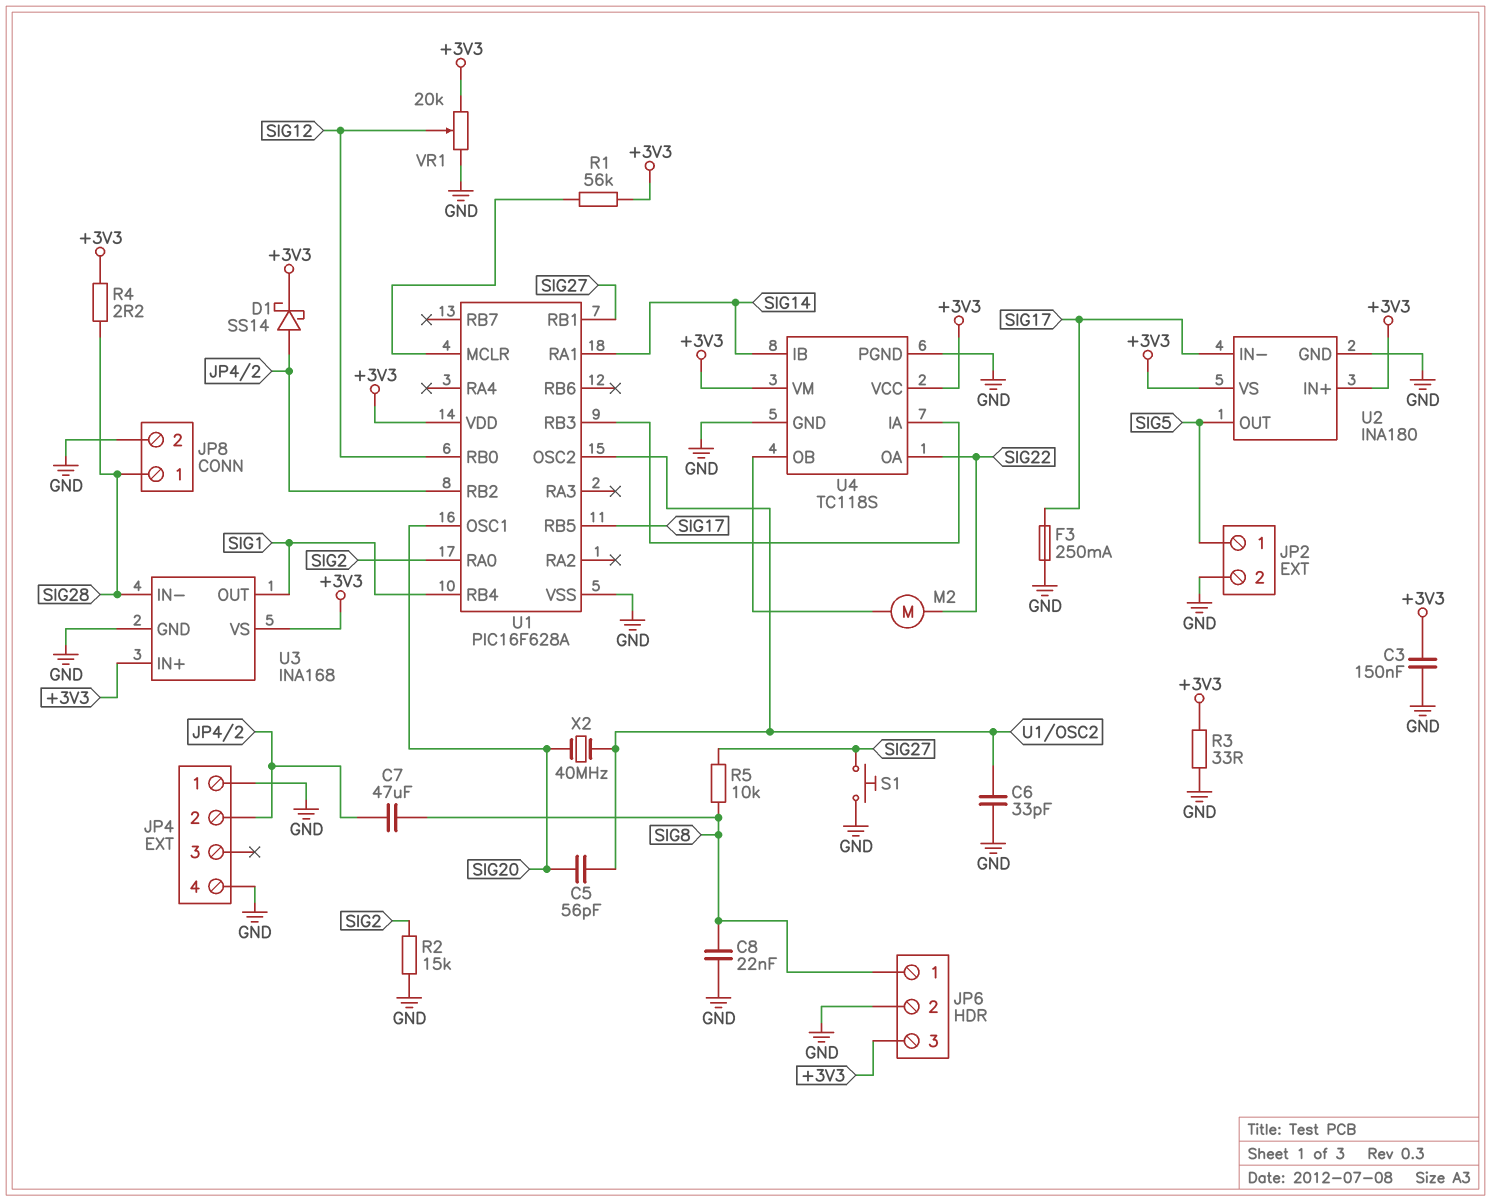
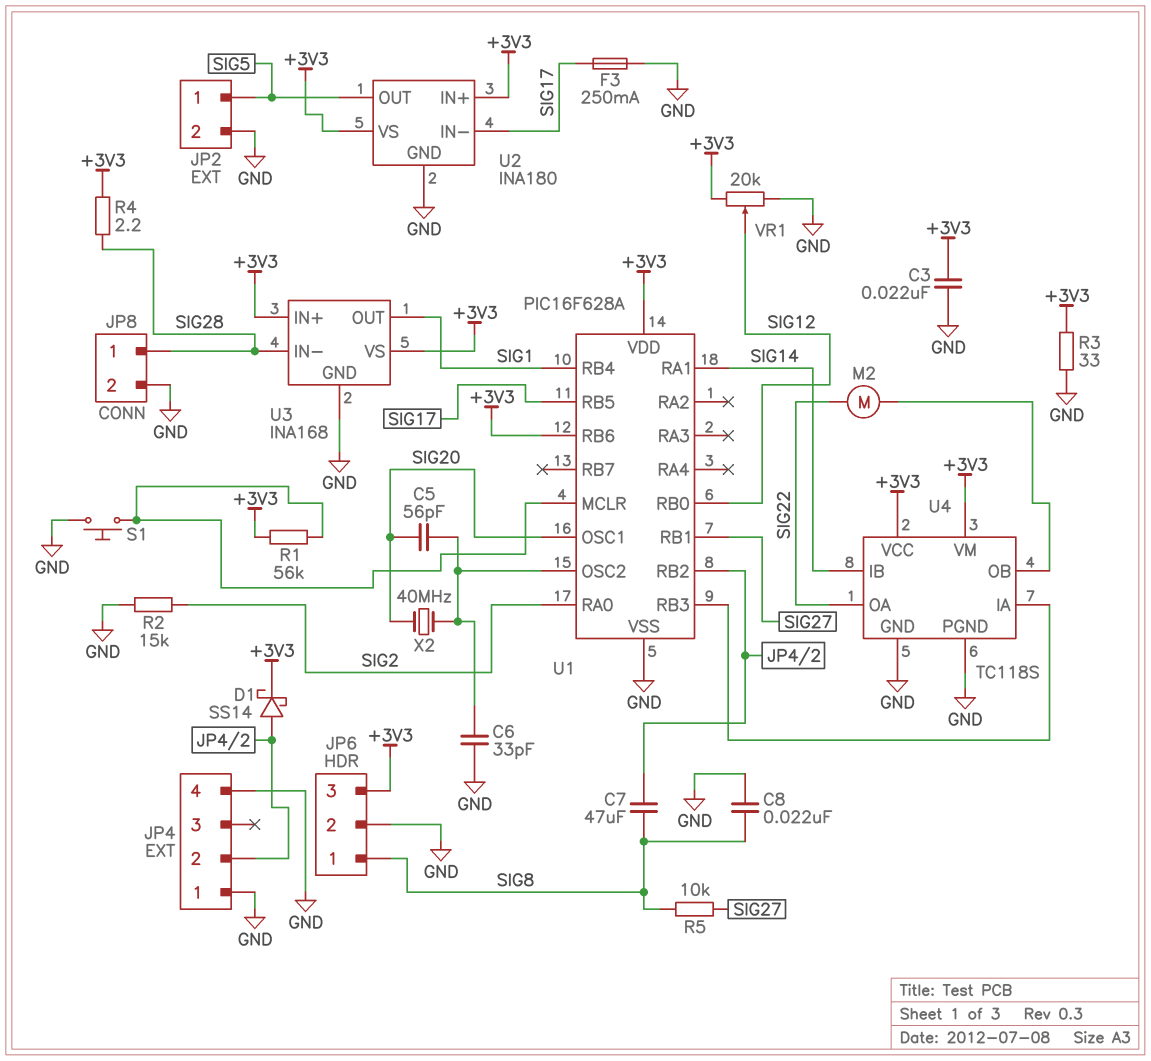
C3: 150nF (+3V3, GND) -> 22nF (+3V3, GND)
S1: button (GND, SIG27) -> button (GND, U1/MCLR)
U1 pin RB6: none -> +3V3

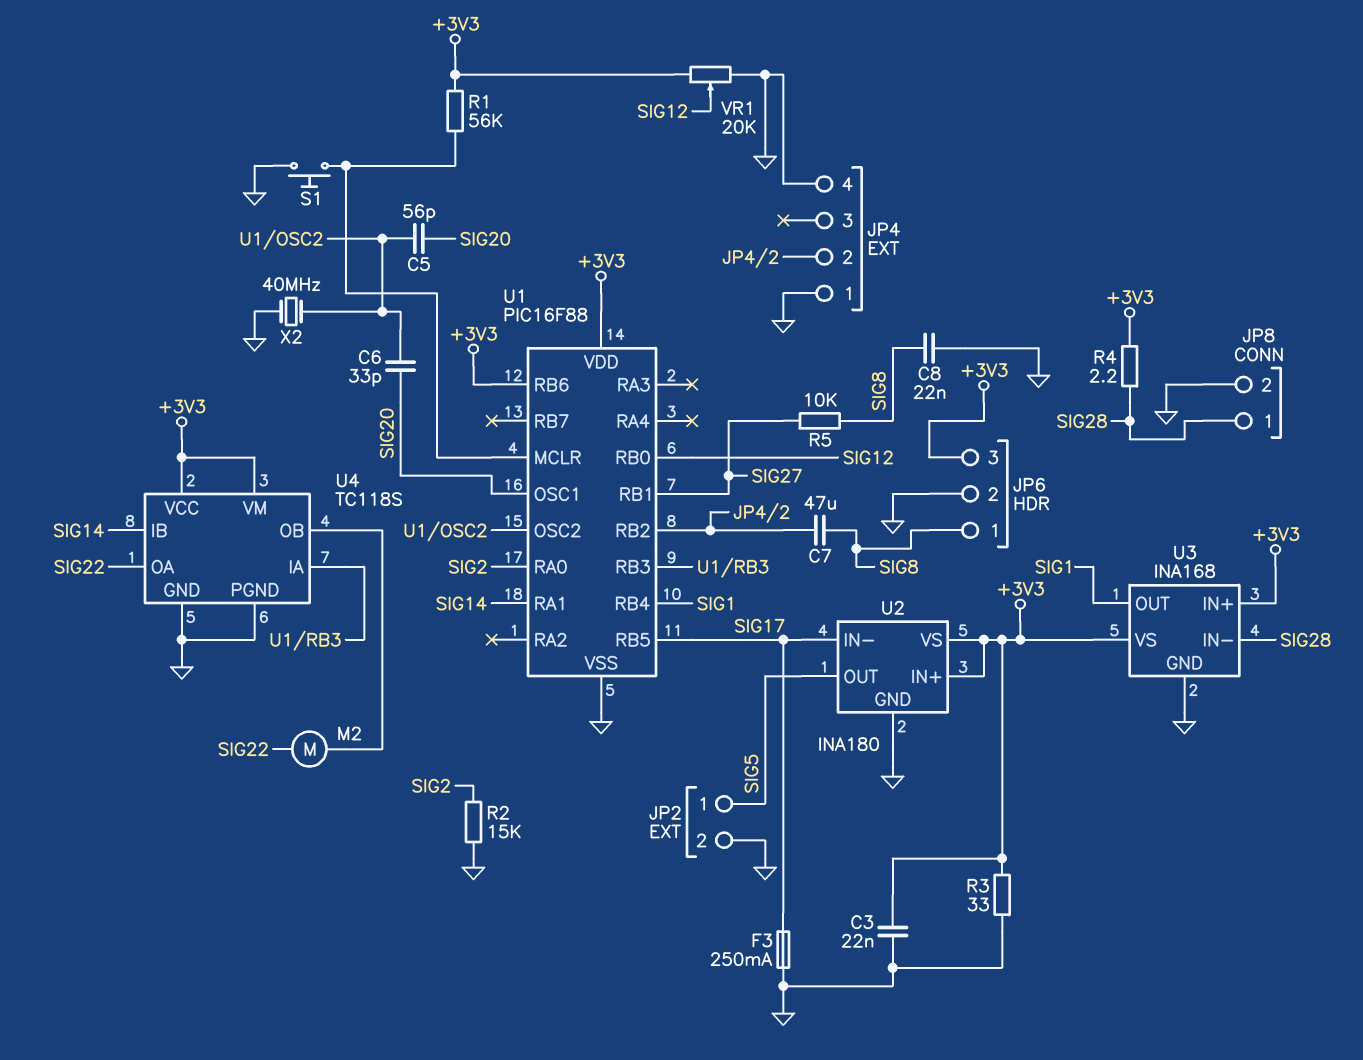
C6: 33pF (GND, U1/OSC2) -> 33pF (SIG20, U1/OSC2)
D1: schottky SS14 (A JP4/2, K +3V3) -> none
U1: PIC16F628A -> PIC16F88
X2: 40MHz (SIG20, U1/OSC2) -> 40MHz (GND, U1/OSC2)

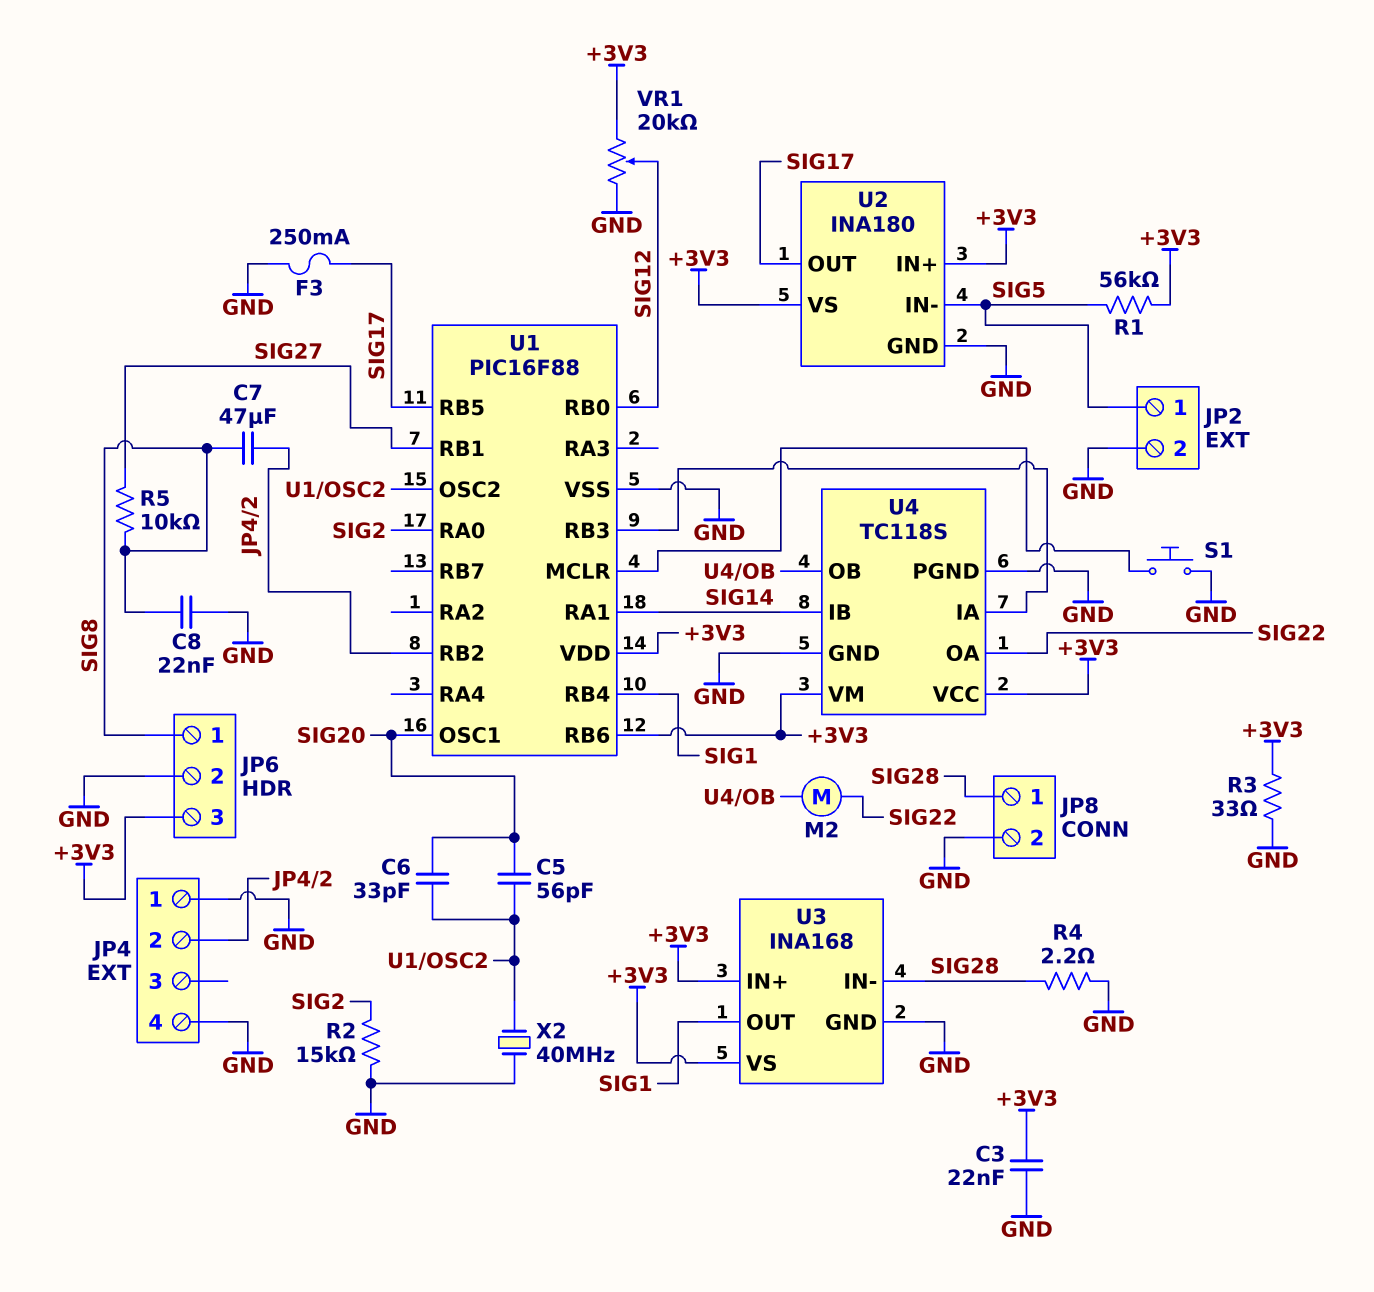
R1: 56k (+3V3, U1/MCLR) -> 56k (+3V3, SIG5)
R4: 2.2 (+3V3, SIG28) -> 2.2 (GND, SIG28)
U2 pin IN-: SIG17 -> SIG5
U2 pin OUT: SIG5 -> SIG17

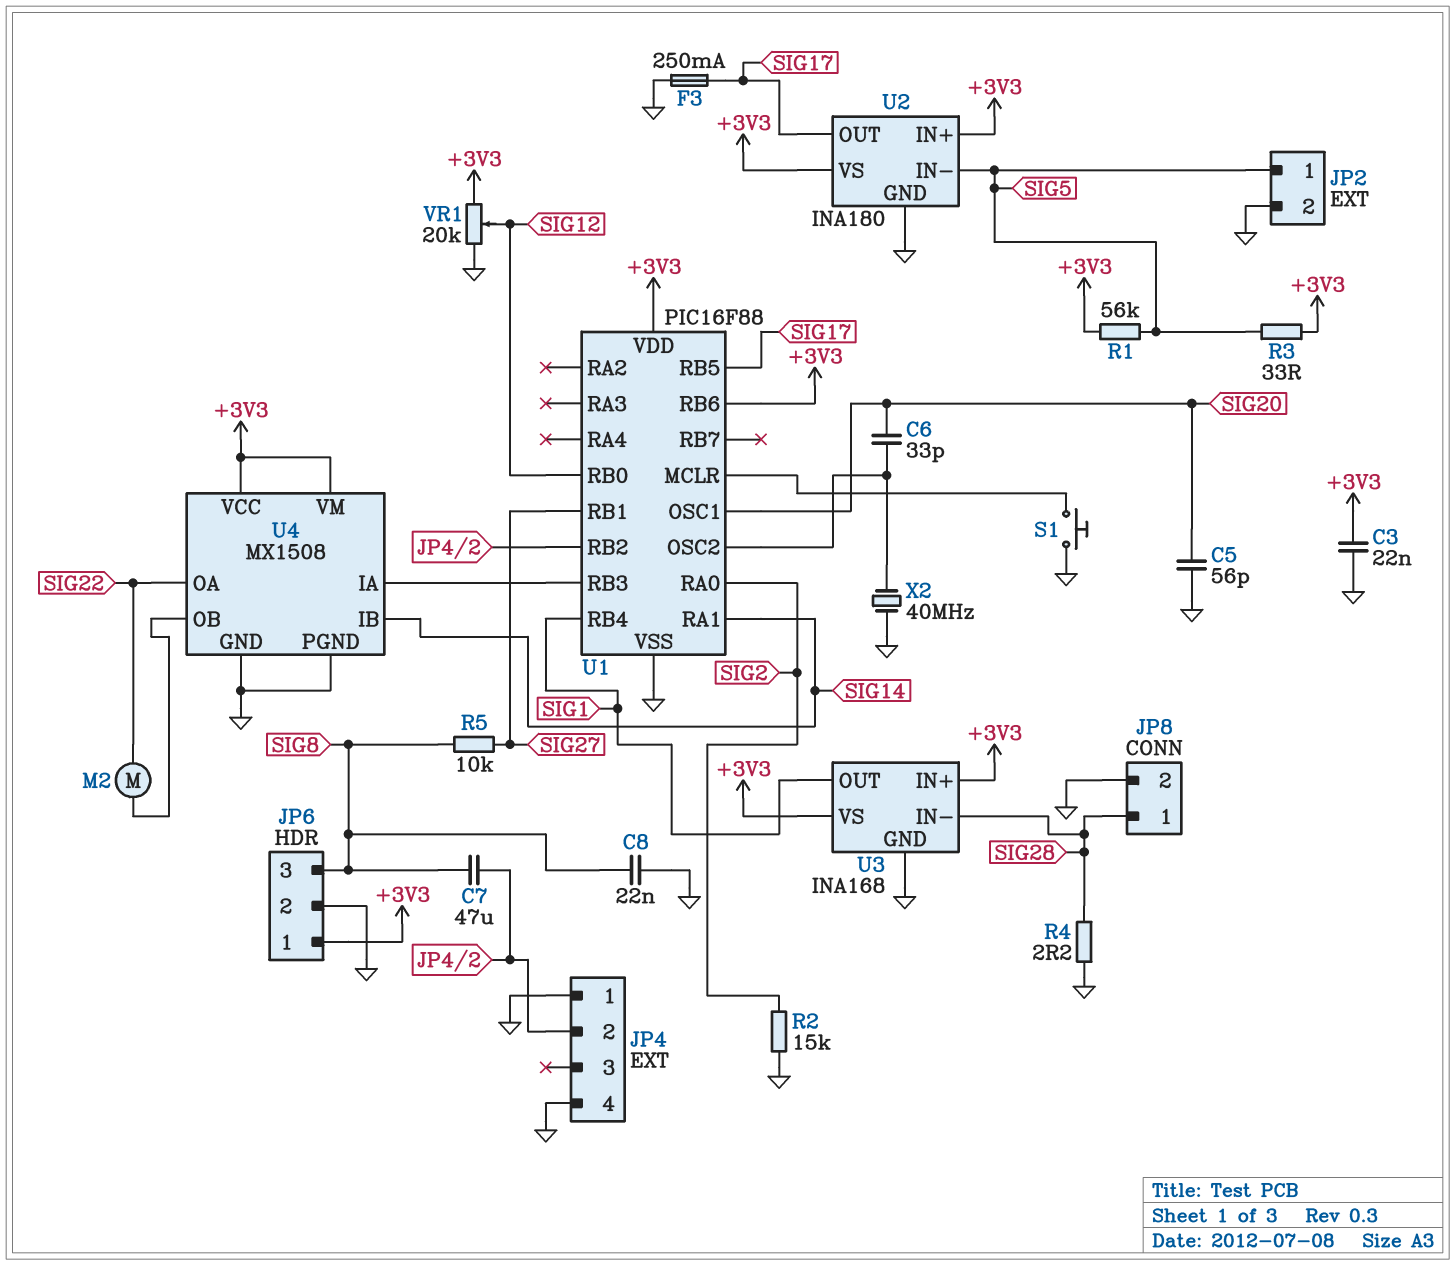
C5: 56pF (SIG20, U1/OSC2) -> 56pF (GND, SIG20)
JP6 pin 1: SIG8 -> +3V3
JP6 pin 3: +3V3 -> SIG8
R3: 33 (+3V3, GND) -> 33 (+3V3, SIG5)
U4: TC118S -> MX1508

